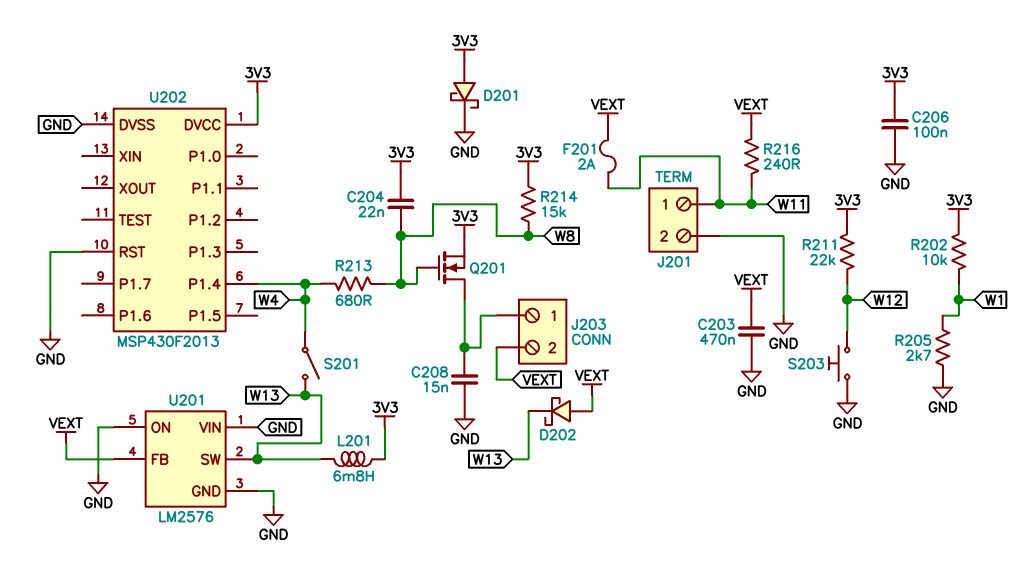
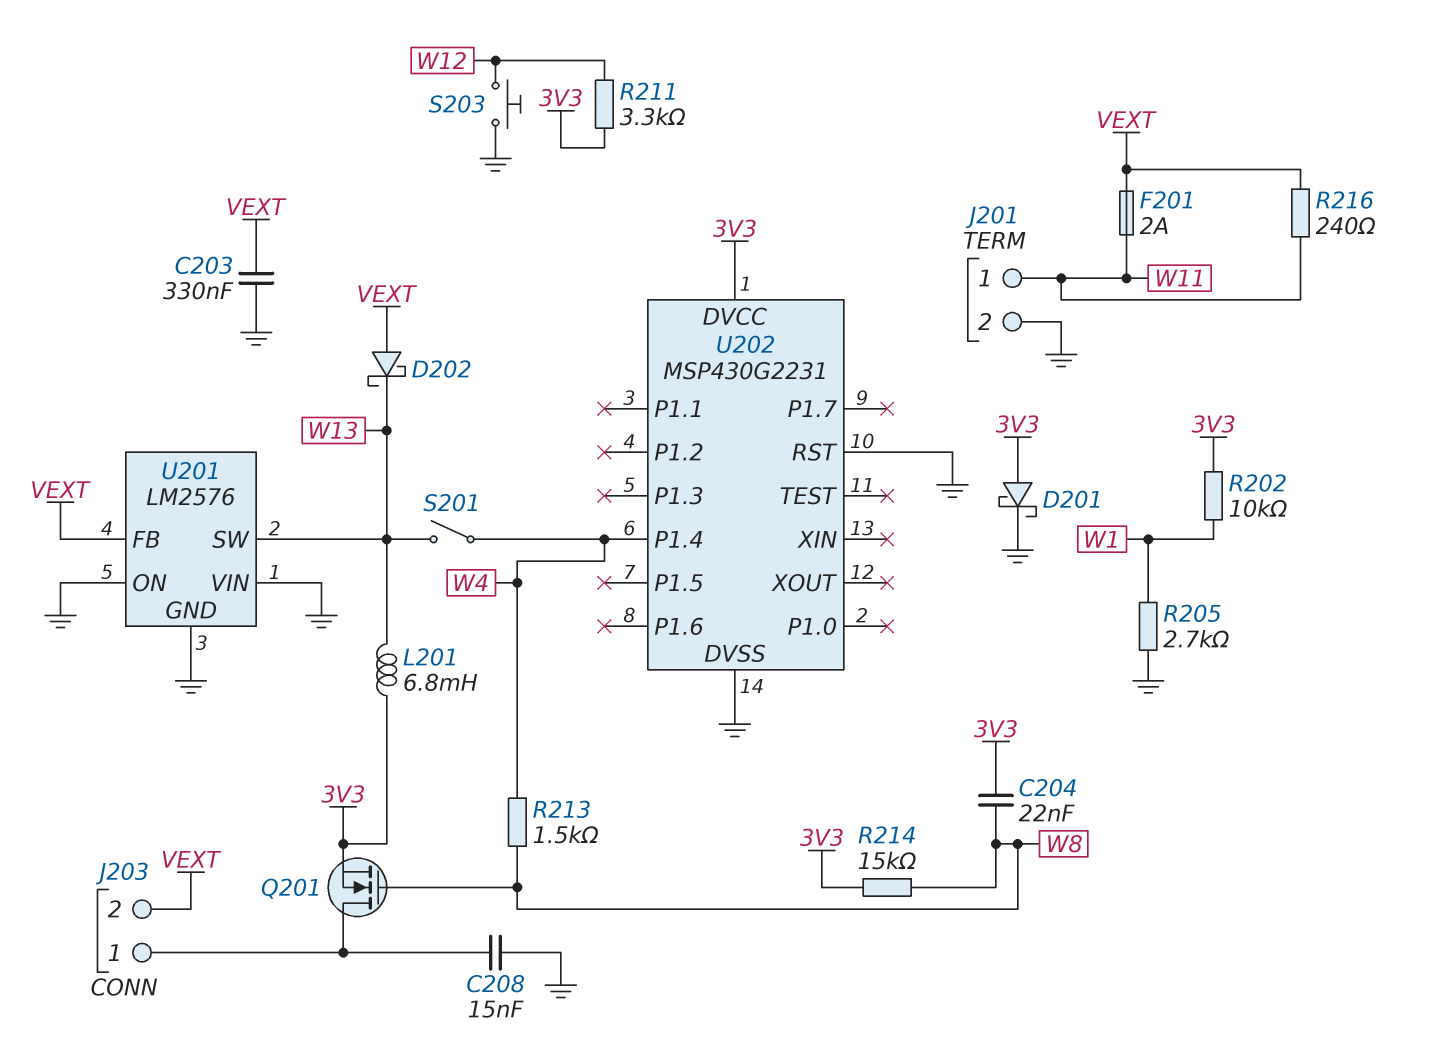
C203: 470nF (GND, VEXT) -> 330nF (GND, VEXT)
C206: 100nF (3V3, GND) -> none
R211: 22k (3V3, W12) -> 3.3k (3V3, W12)
R213: 680 (W4, W8) -> 1.5k (W4, W8)
U202: MSP430F2013 -> MSP430G2231

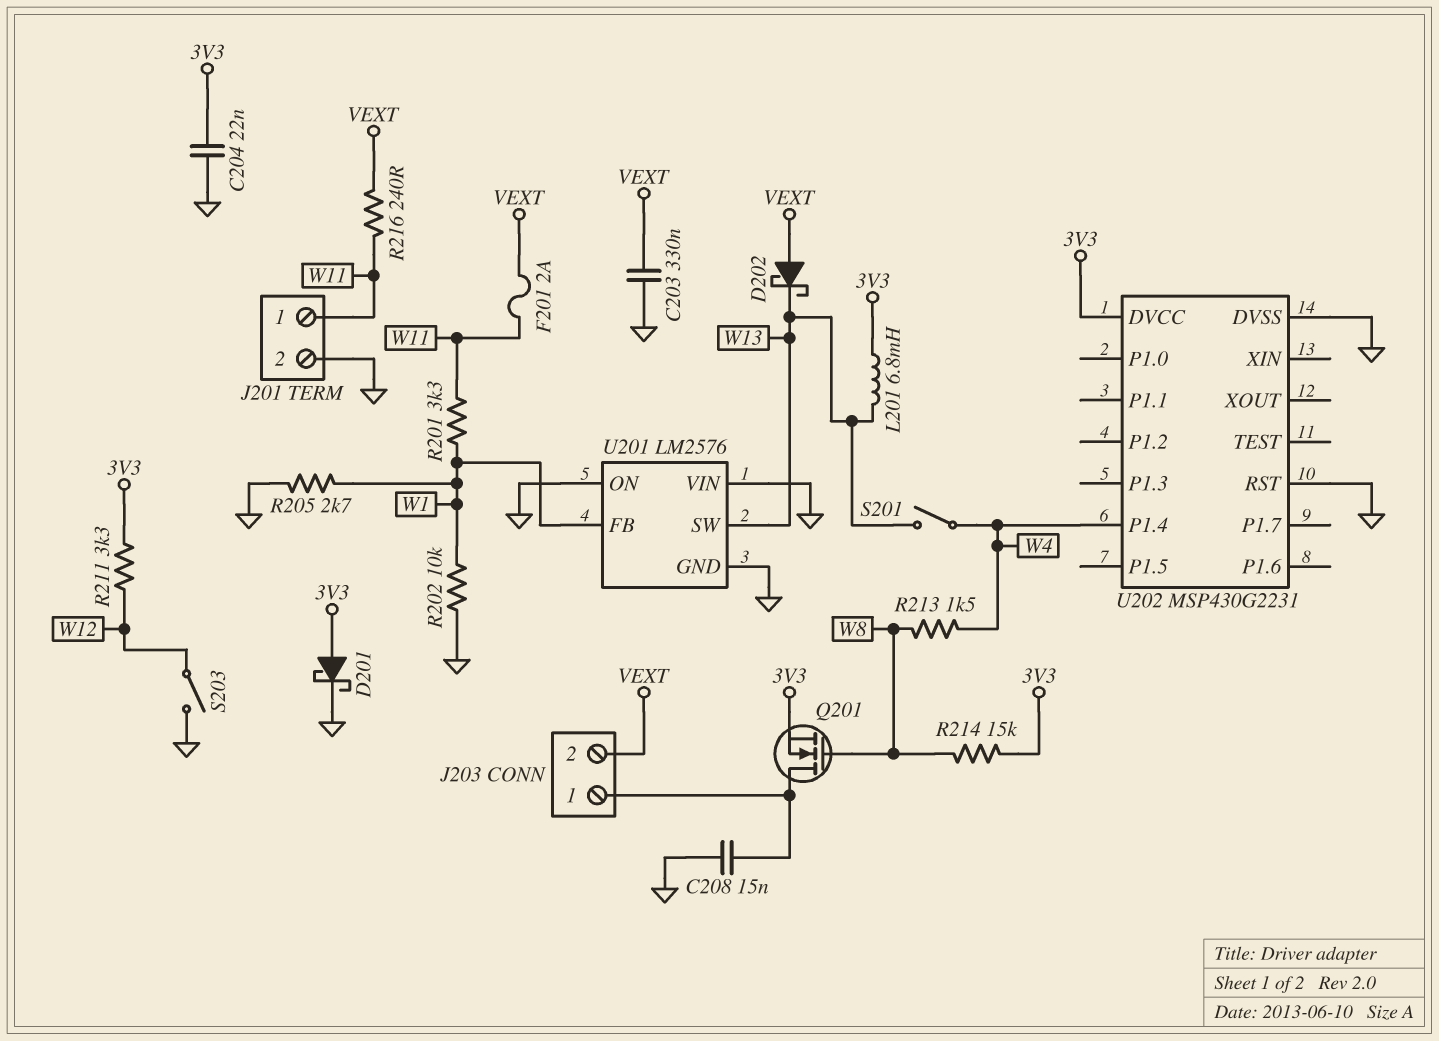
C204: 22nF (3V3, W8) -> 22nF (3V3, GND)
R201: none -> 3.3k (W1, W11)
R202: 10k (3V3, W1) -> 10k (GND, W1)
S203: button (GND, W12) -> switch (GND, W12)
U201 pin FB: VEXT -> W1

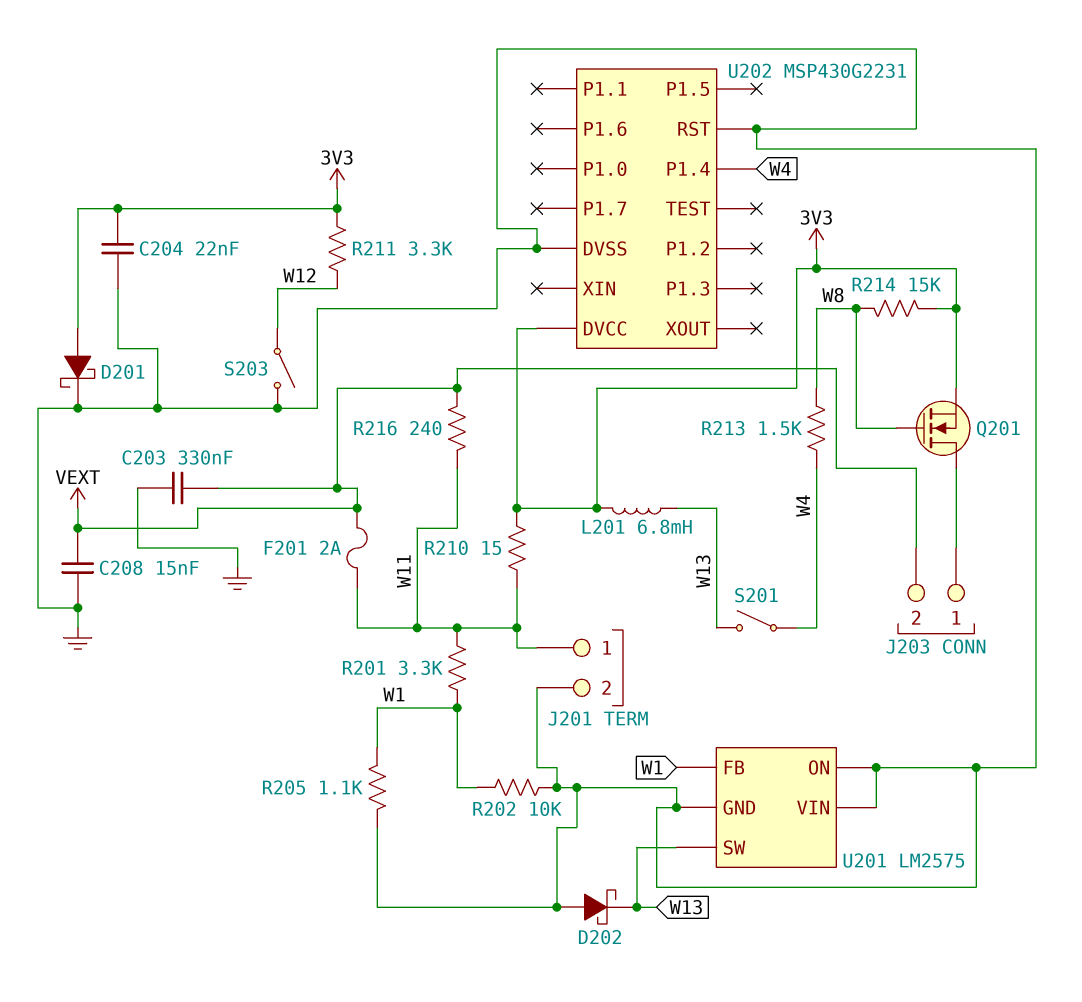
C208: 15nF (GND, J203/1) -> 15nF (GND, VEXT)
D202: schottky (A VEXT, K W13) -> schottky (A GND, K W13)
R205: 2.7k (GND, W1) -> 1.1k (GND, W1)
R210: none -> 15 (3V3, W11)
U201: LM2576 -> LM2575

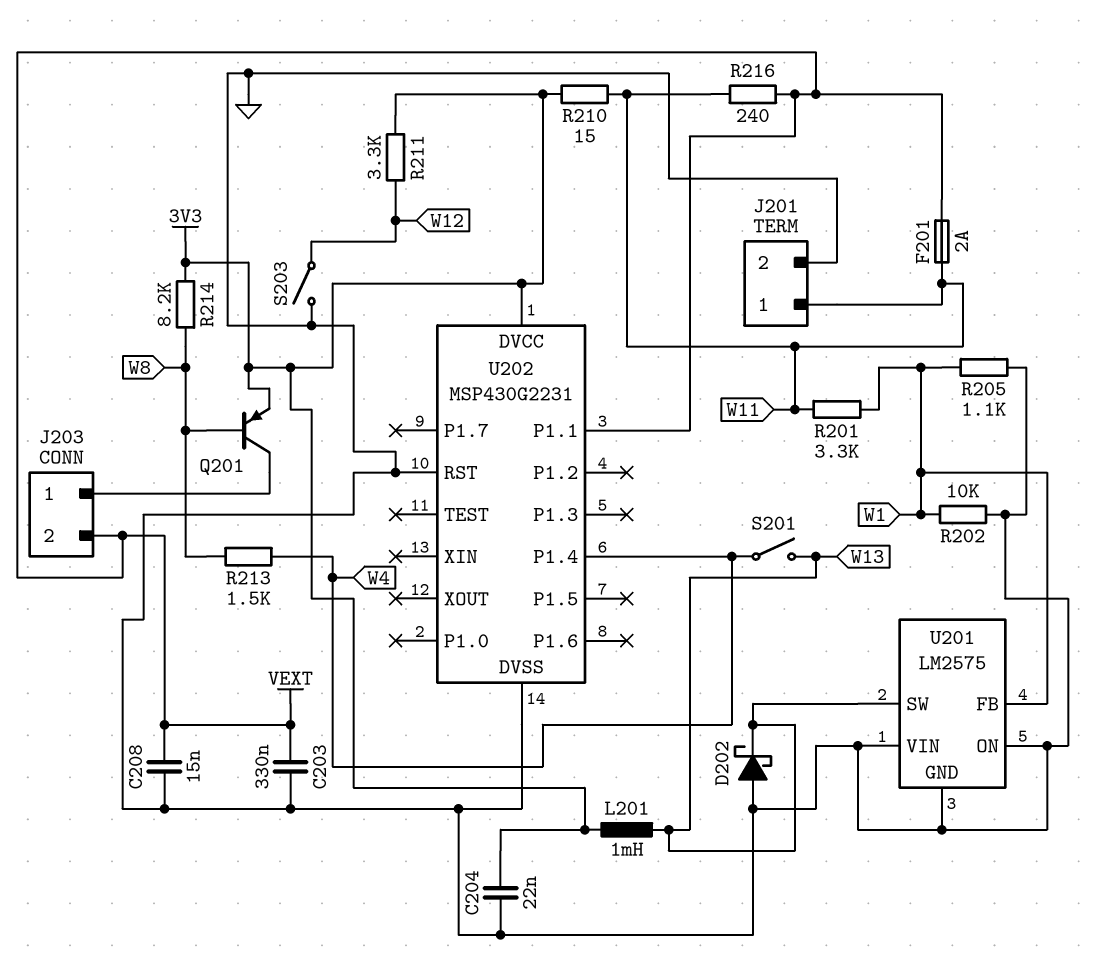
D201: schottky (A 3V3, K GND) -> none
L201: 6.8mH (3V3, W13) -> 1mH (3V3, W13)
Q201: NMOS (G W8, D J203/1, S 3V3) -> PNP (B W8, C J203/1, E 3V3)
R214: 15k (3V3, W8) -> 8.2k (3V3, W8)
U202 pin P1.1: none -> VEXT

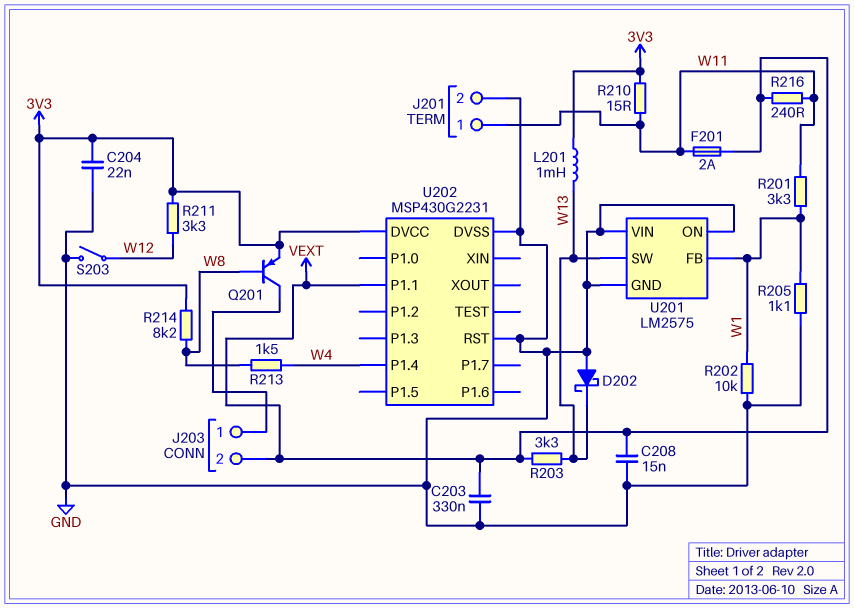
R203: none -> 3.3k (VEXT, W13)
S201: switch (W4, W13) -> none

